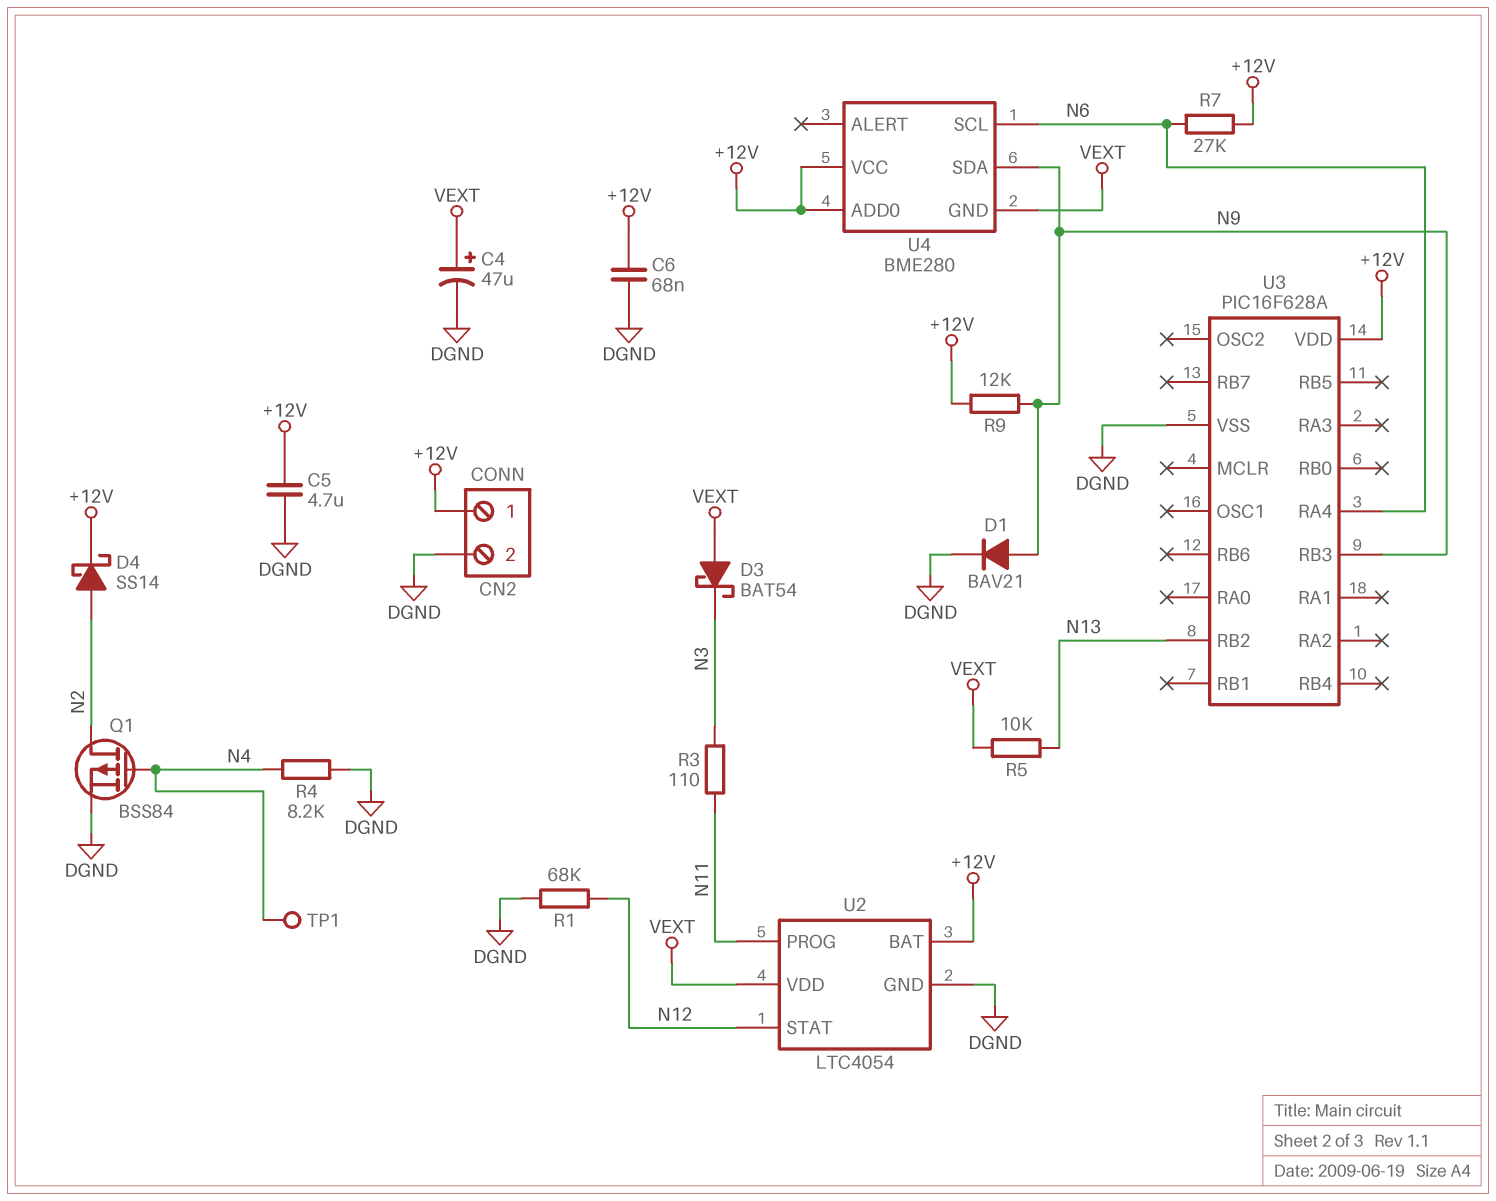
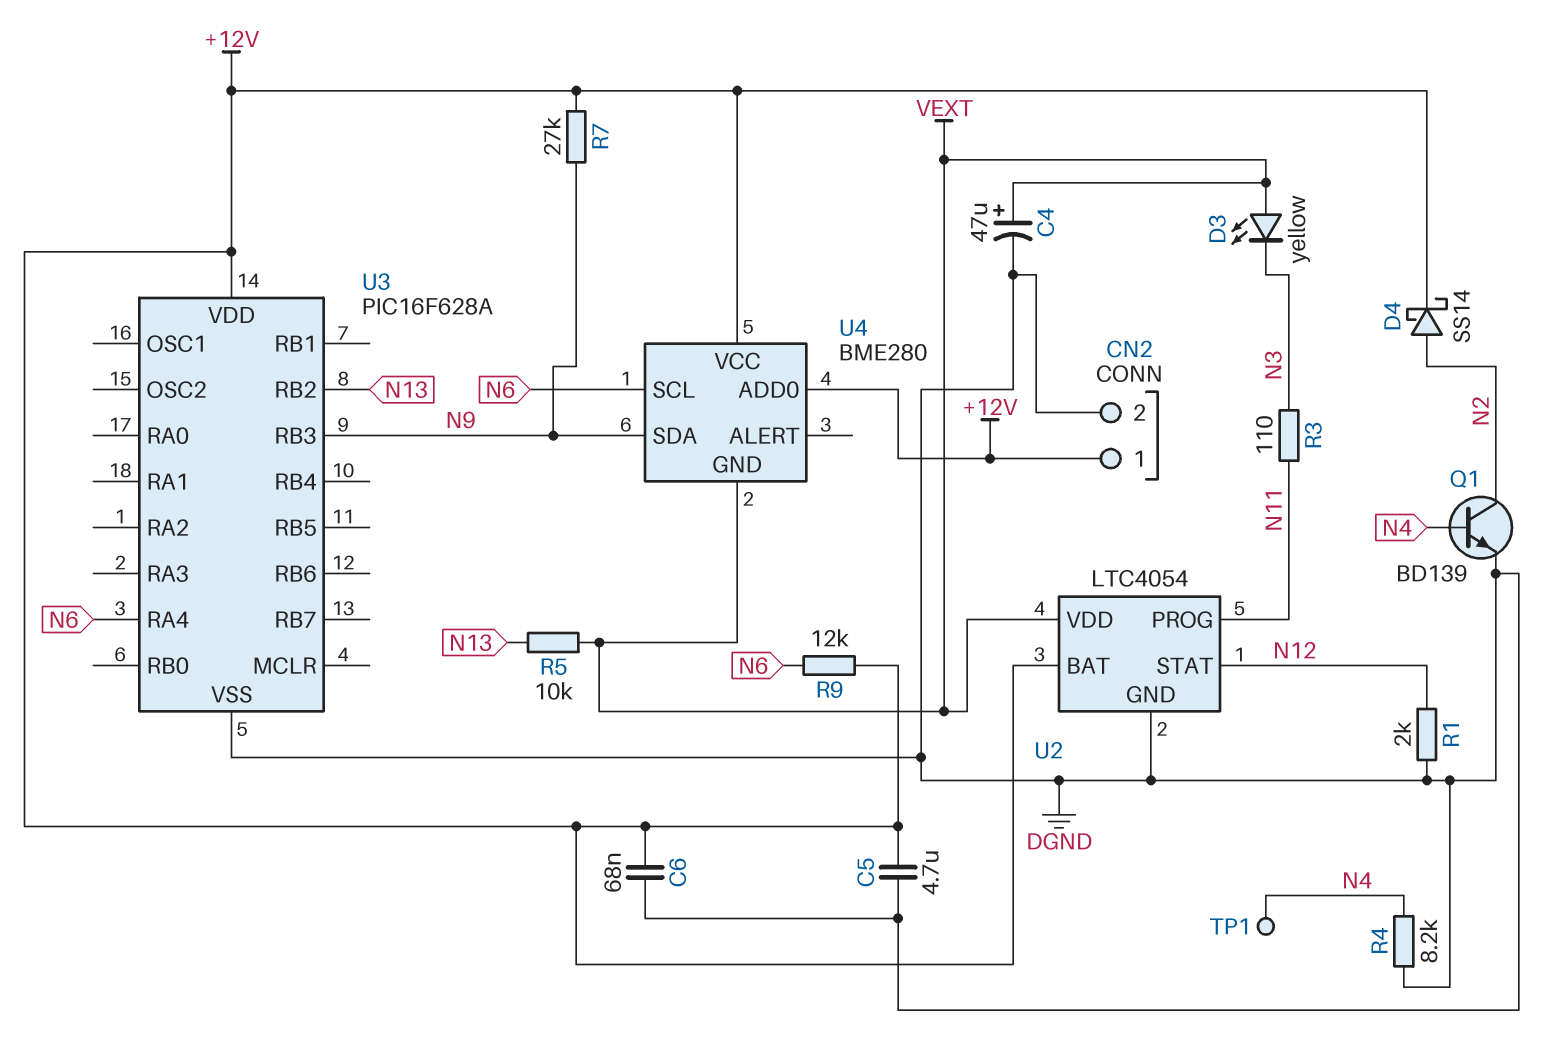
D1: diode BAV21 (A N9, K DGND) -> none
D3: schottky BAT54 (A VEXT, K N3) -> LED yellow (A VEXT, K N3)
Q1: PMOS BSS84 (G N4, D N2, S DGND) -> NPN BD139 (B N4, C N2, E DGND)
R1: 68k (DGND, N12) -> 2k (DGND, N12)
R7: 27k (+12V, N6) -> 27k (+12V, N9)
R9: 12k (+12V, N9) -> 12k (+12V, N6)

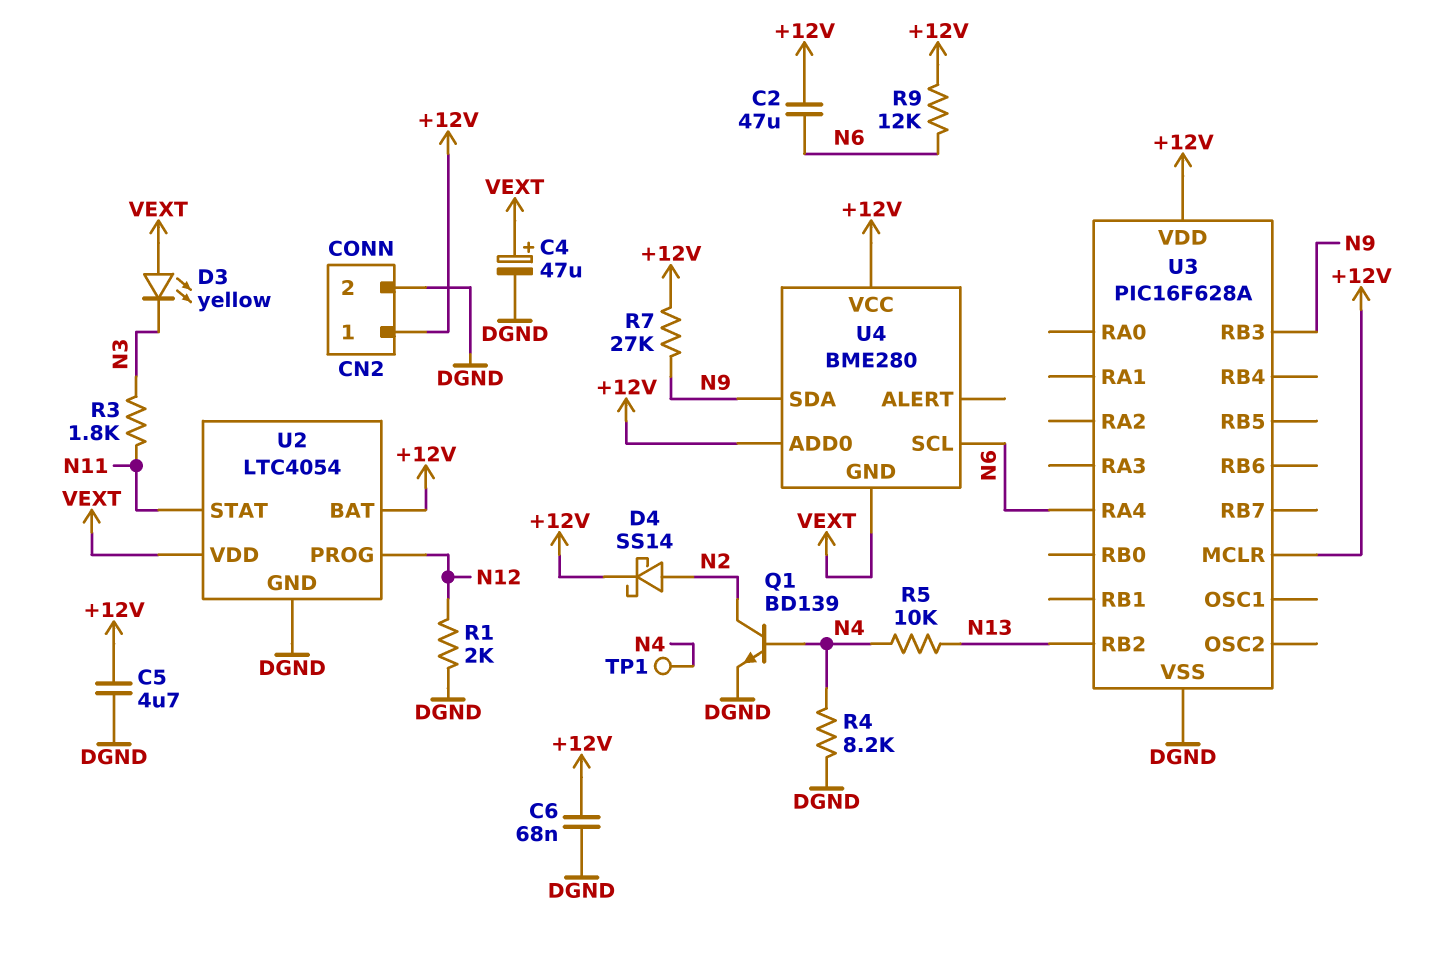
C2: none -> 47uF (+12V, N6)
R3: 110 (N3, N11) -> 1.8k (N3, N11)
R5: 10k (N13, VEXT) -> 10k (N4, N13)
U2 pin PROG: N11 -> N12
U2 pin STAT: N12 -> N11
U3 pin MCLR: none -> +12V

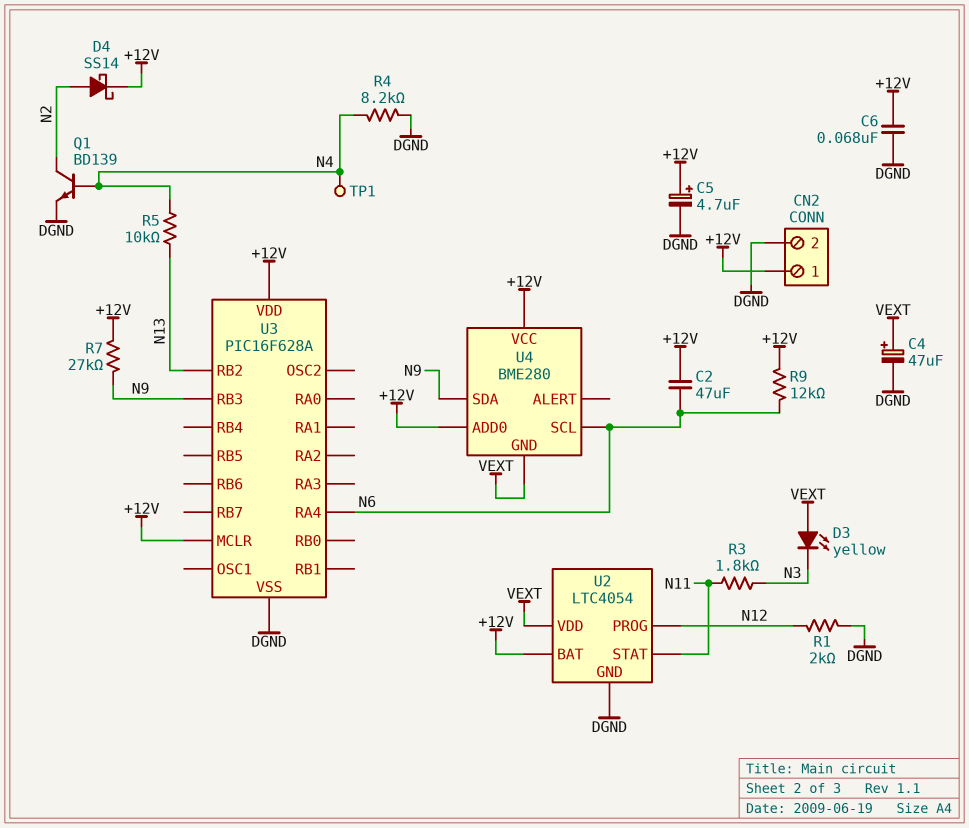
C5: 4.7uF (+12V, DGND) -> 4.7uF (plus +12V, minus DGND)

